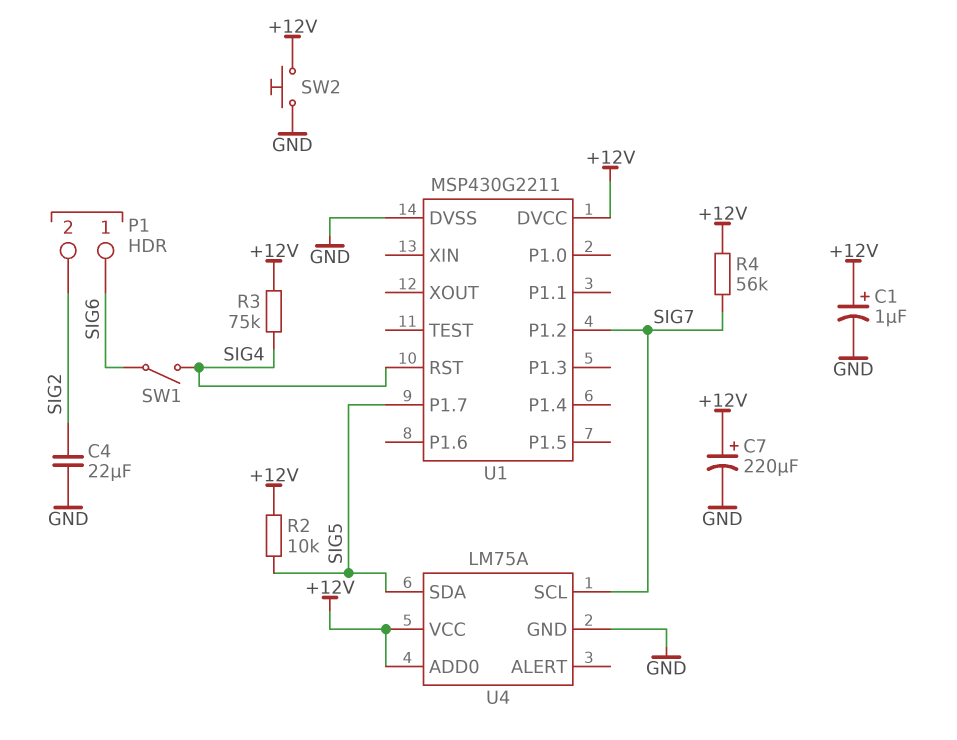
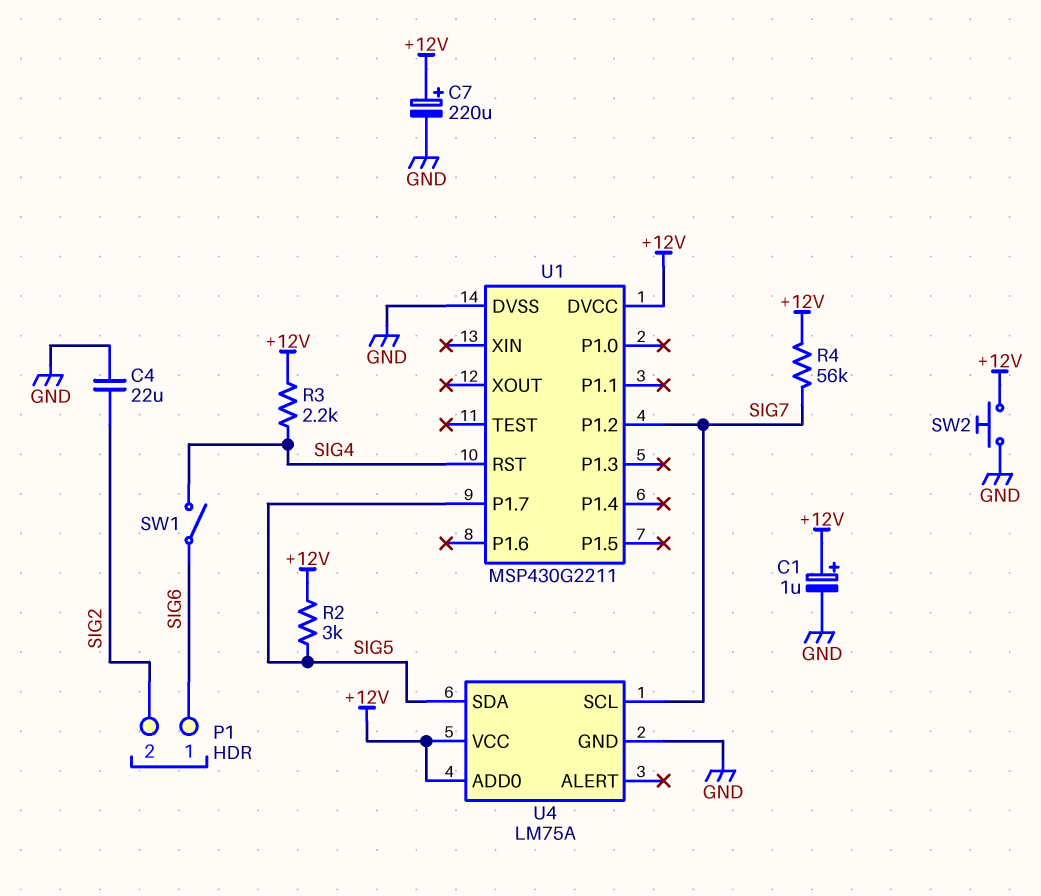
R2: 10k (+12V, SIG5) -> 3k (+12V, SIG5)
R3: 75k (+12V, SIG4) -> 2.2k (+12V, SIG4)

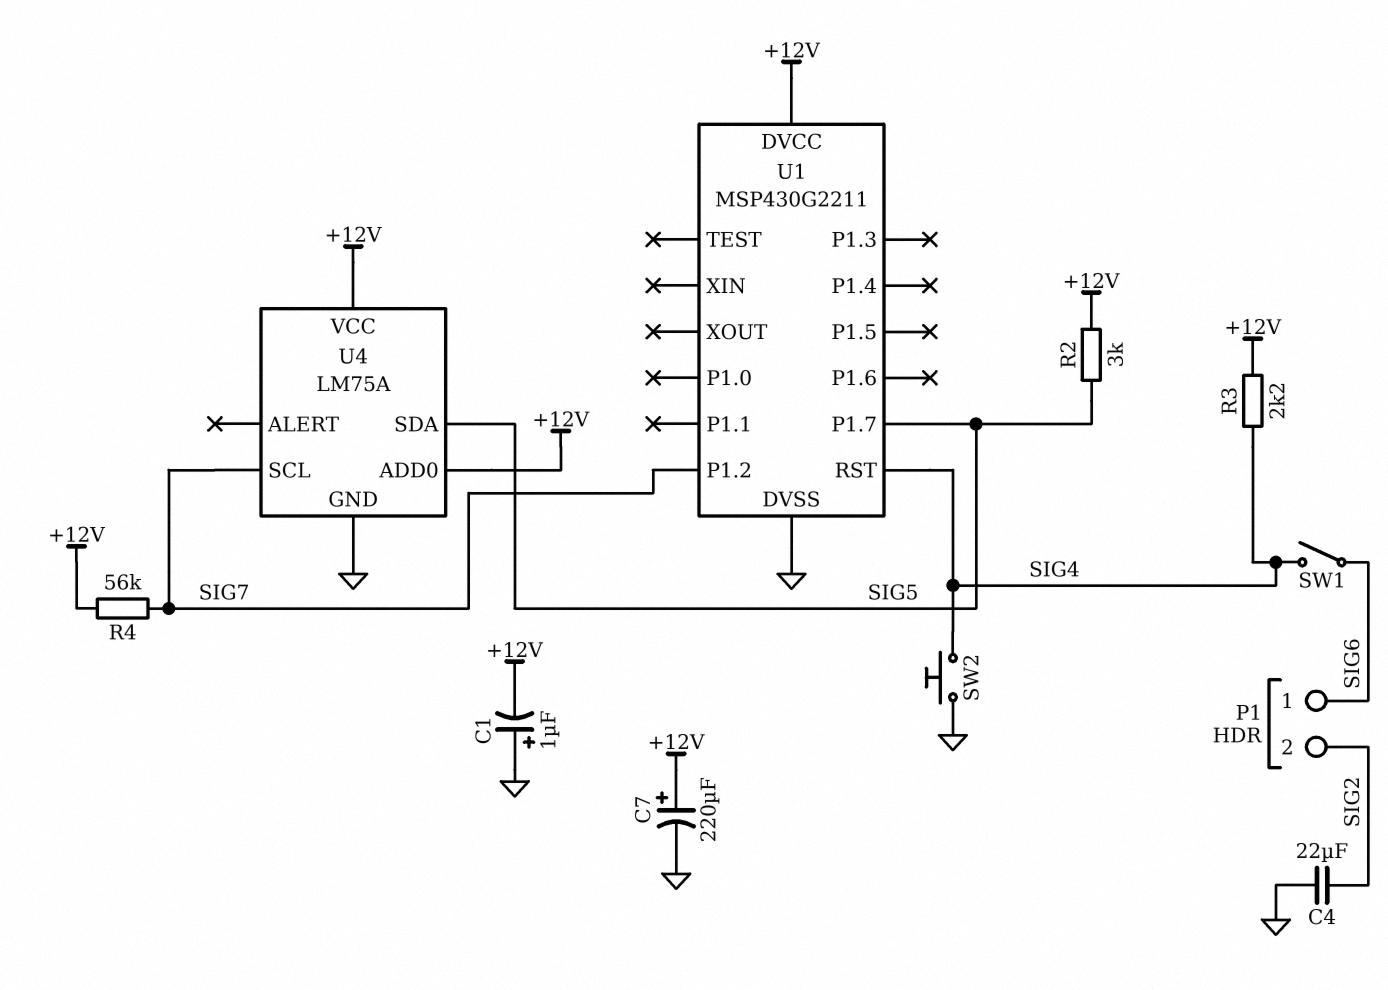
C1: 1uF (plus +12V, minus GND) -> 1uF (plus GND, minus +12V)
SW2: button (+12V, GND) -> button (GND, SIG4)

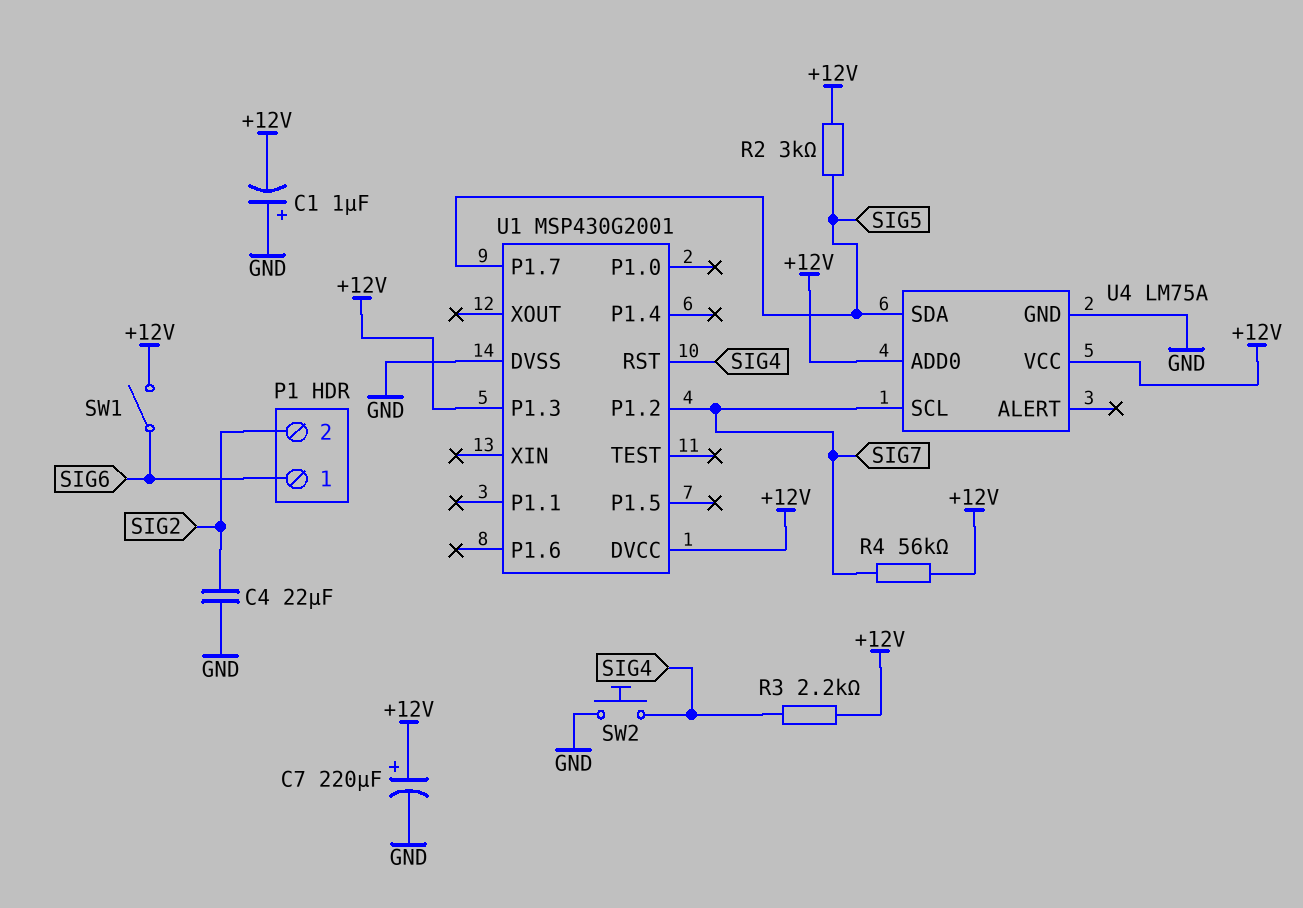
SW1: switch (SIG4, SIG6) -> switch (+12V, SIG6)
U1: MSP430G2211 -> MSP430G2001
U1 pin P1.3: none -> +12V

